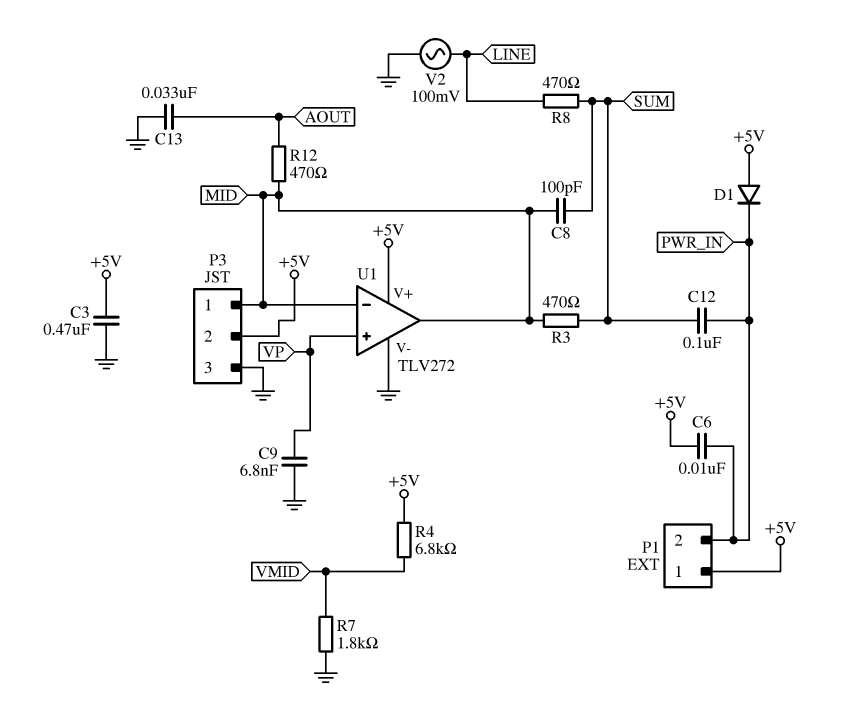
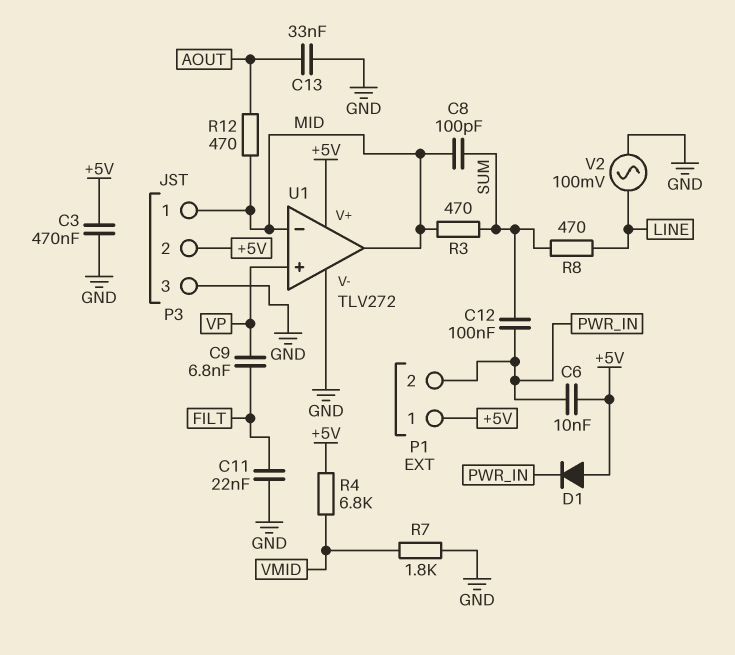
C9: 6.8nF (GND, VP) -> 6.8nF (FILT, VP)
C11: none -> 22nF (FILT, GND)

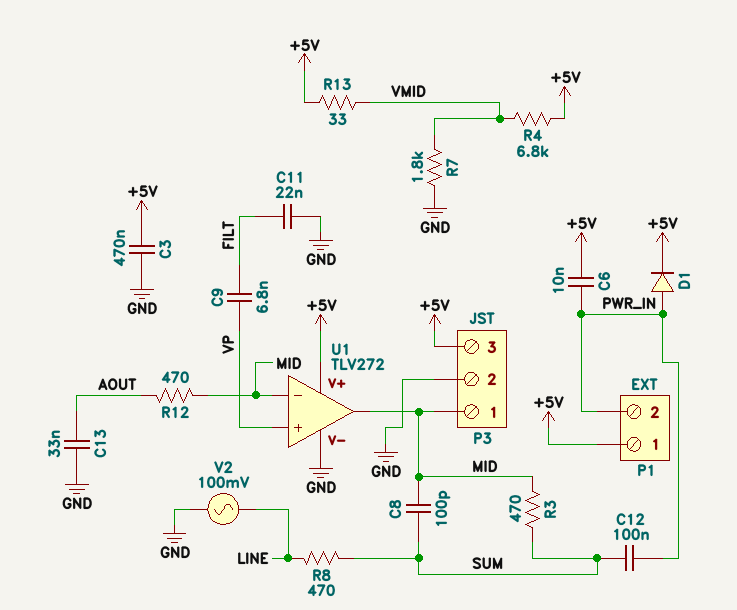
D1: diode (A +5V, K PWR_IN) -> diode (A PWR_IN, K +5V)
P3 pin 2: +5V -> GND
P3 pin 3: GND -> +5V
R13: none -> 33 (+5V, VMID)

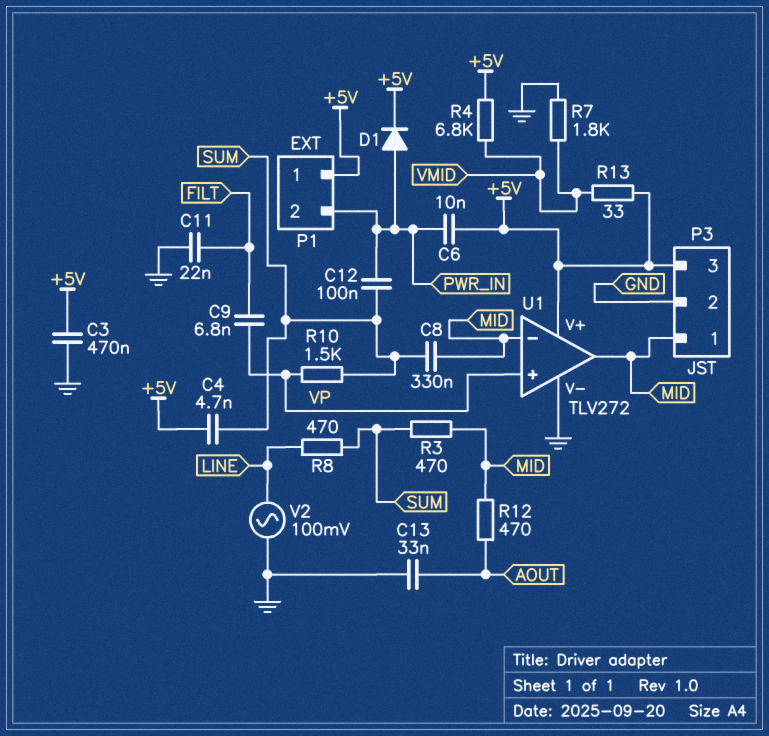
C4: none -> 4.7nF (+5V, SUM)
C8: 100pF (MID, SUM) -> 330nF (MID, SUM)
R10: none -> 1.5k (SUM, VP)

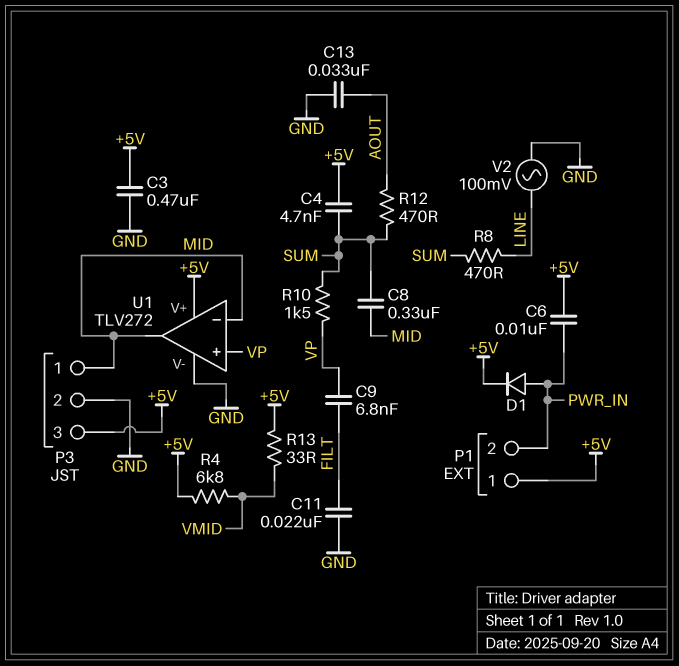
C12: 100nF (PWR_IN, SUM) -> none
R3: 470 (MID, SUM) -> none
R7: 1.8k (GND, VMID) -> none
R12: 470 (AOUT, MID) -> 470 (AOUT, SUM)

